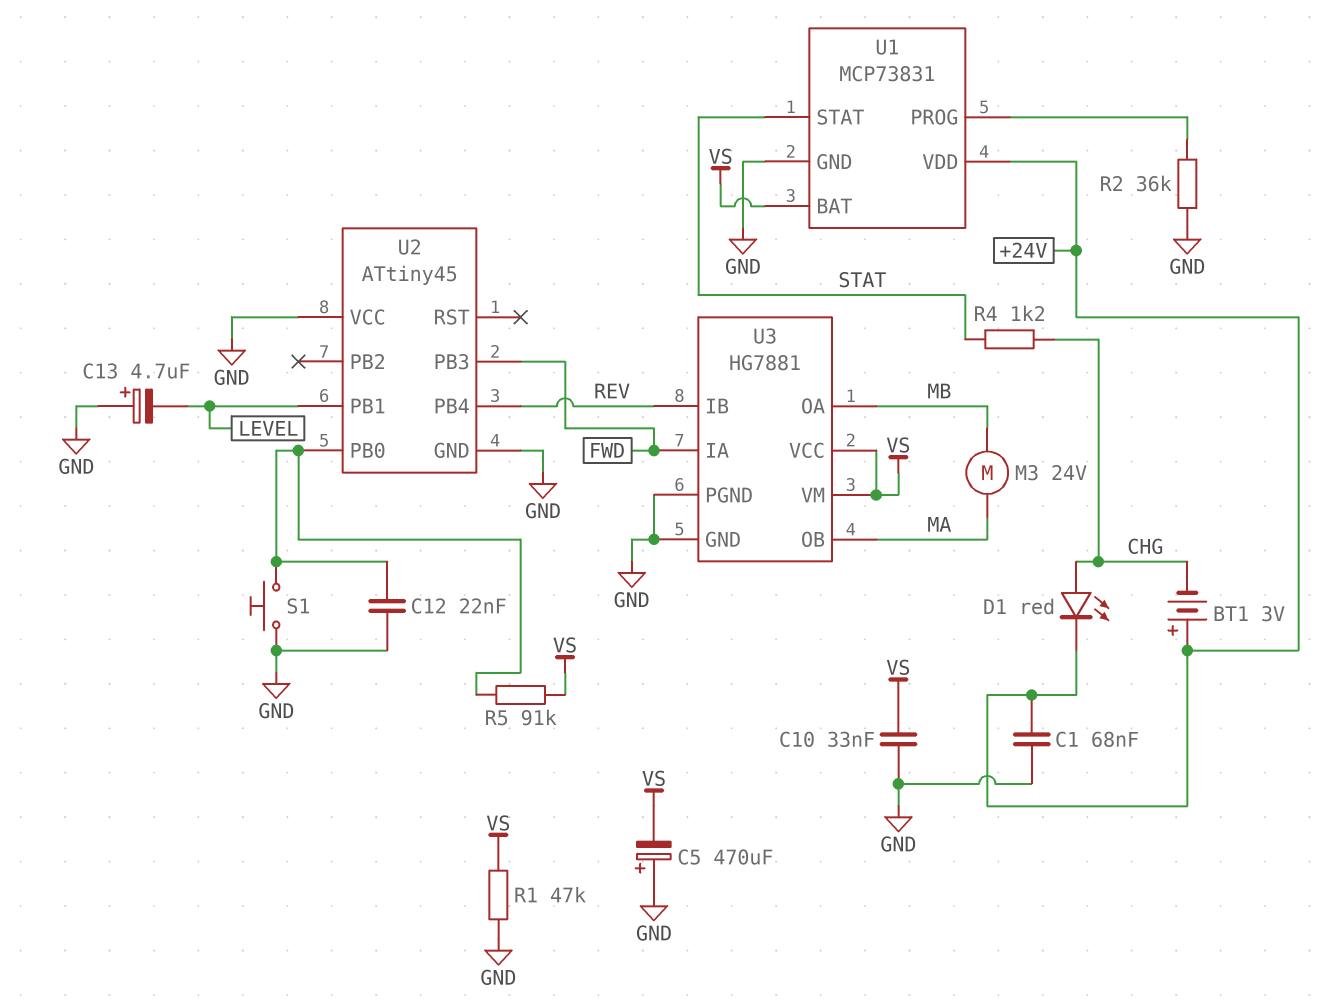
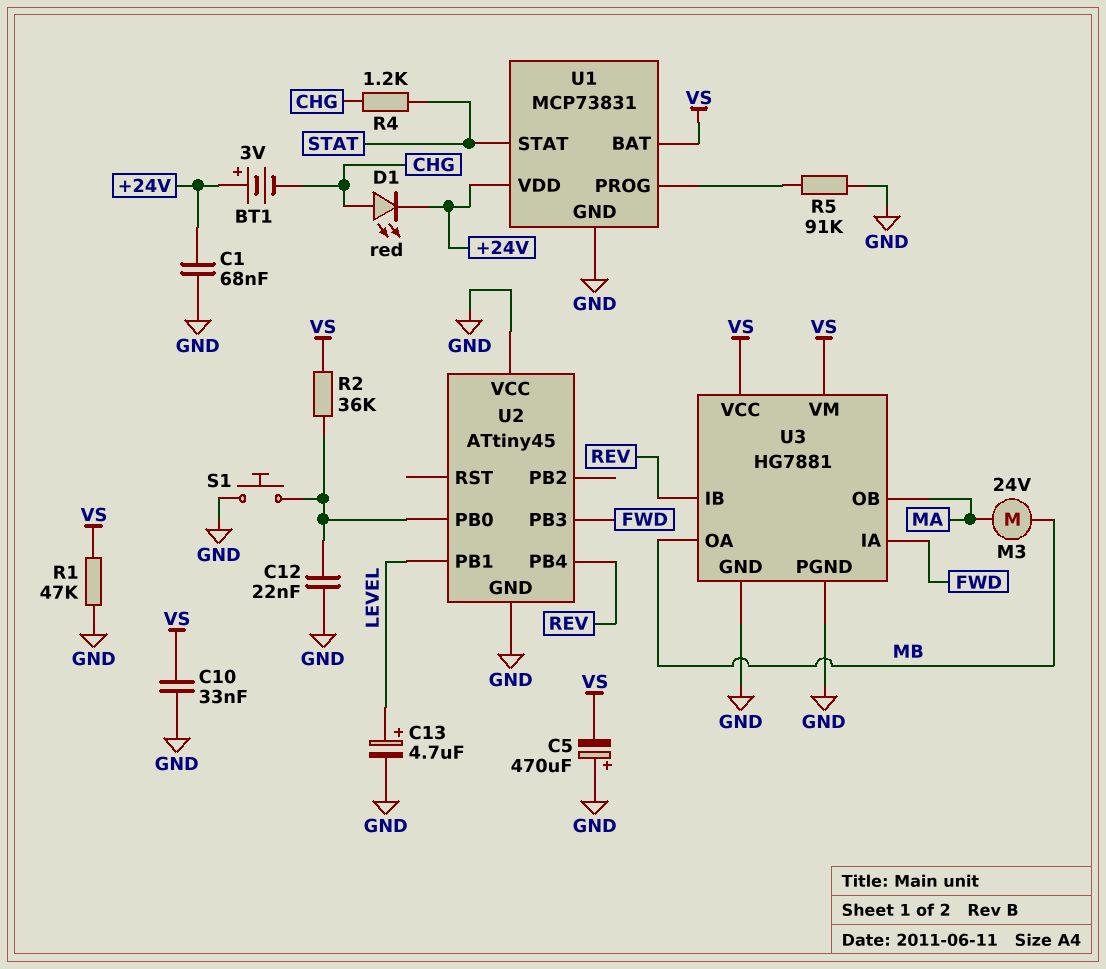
C13: 4.7uF (plus GND, minus LEVEL) -> 4.7uF (plus LEVEL, minus GND)
R2: 36k (GND, U1/PROG) -> 36k (U2/PB0, VS)
R5: 91k (U2/PB0, VS) -> 91k (GND, U1/PROG)

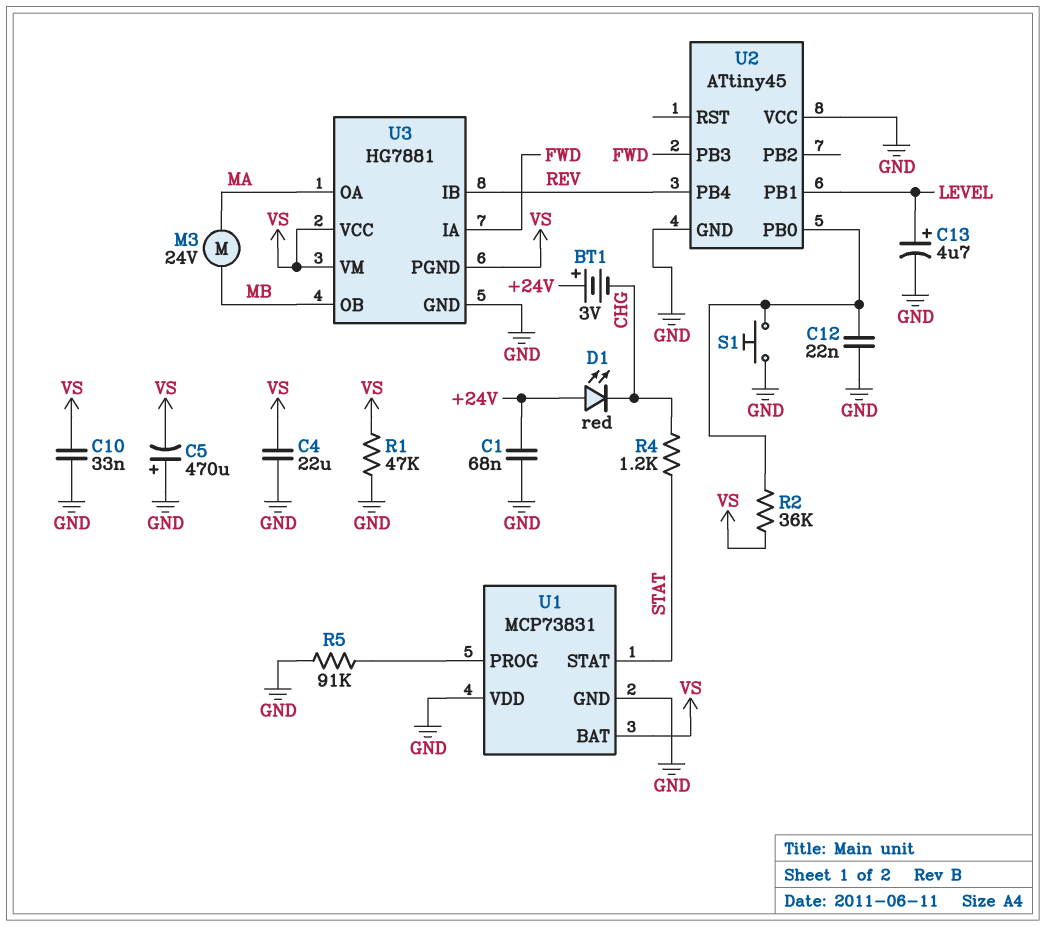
C4: none -> 22uF (GND, VS)
D1: LED red (A CHG, K +24V) -> LED red (A +24V, K CHG)
U1 pin VDD: +24V -> GND
U3 pin OA: MB -> MA
U3 pin OB: MA -> MB
U3 pin PGND: GND -> VS

